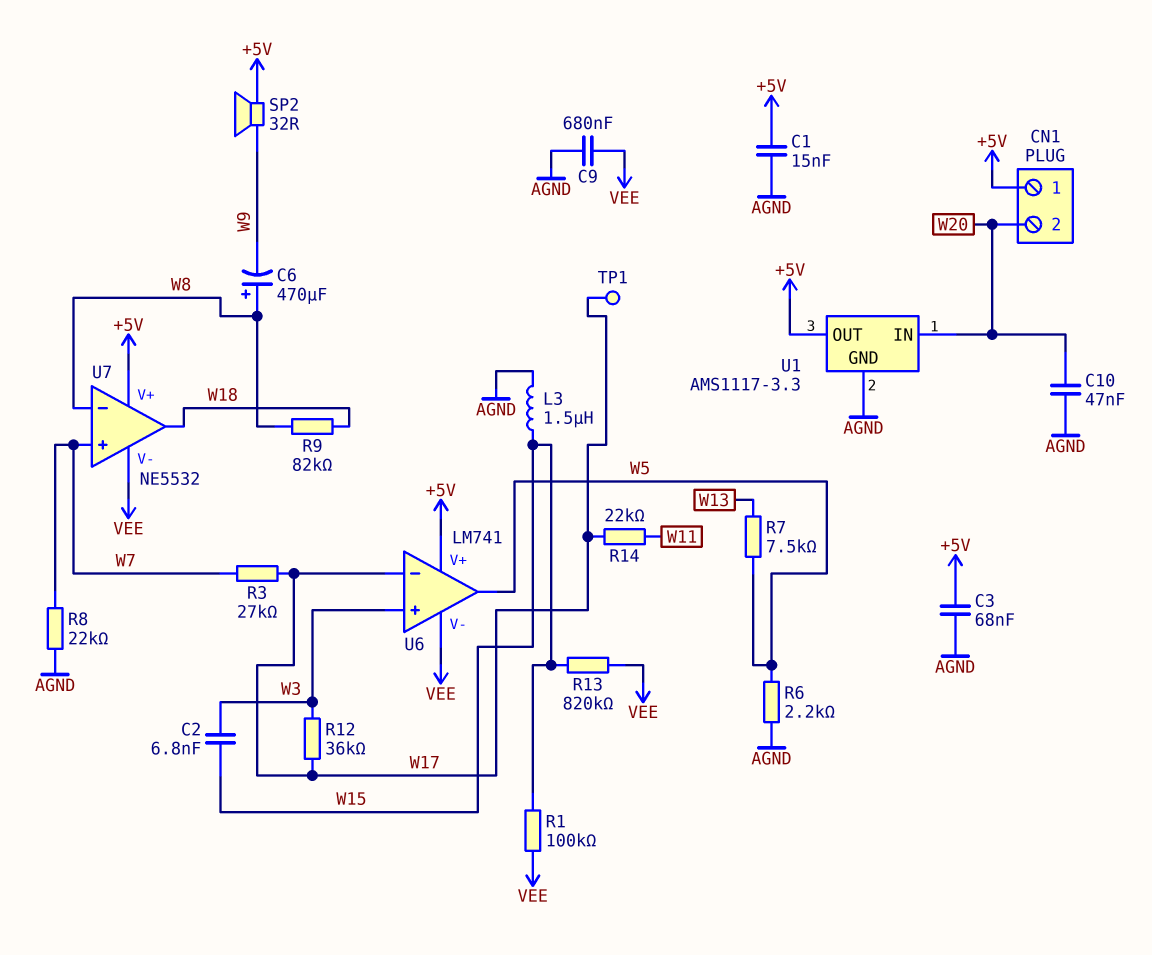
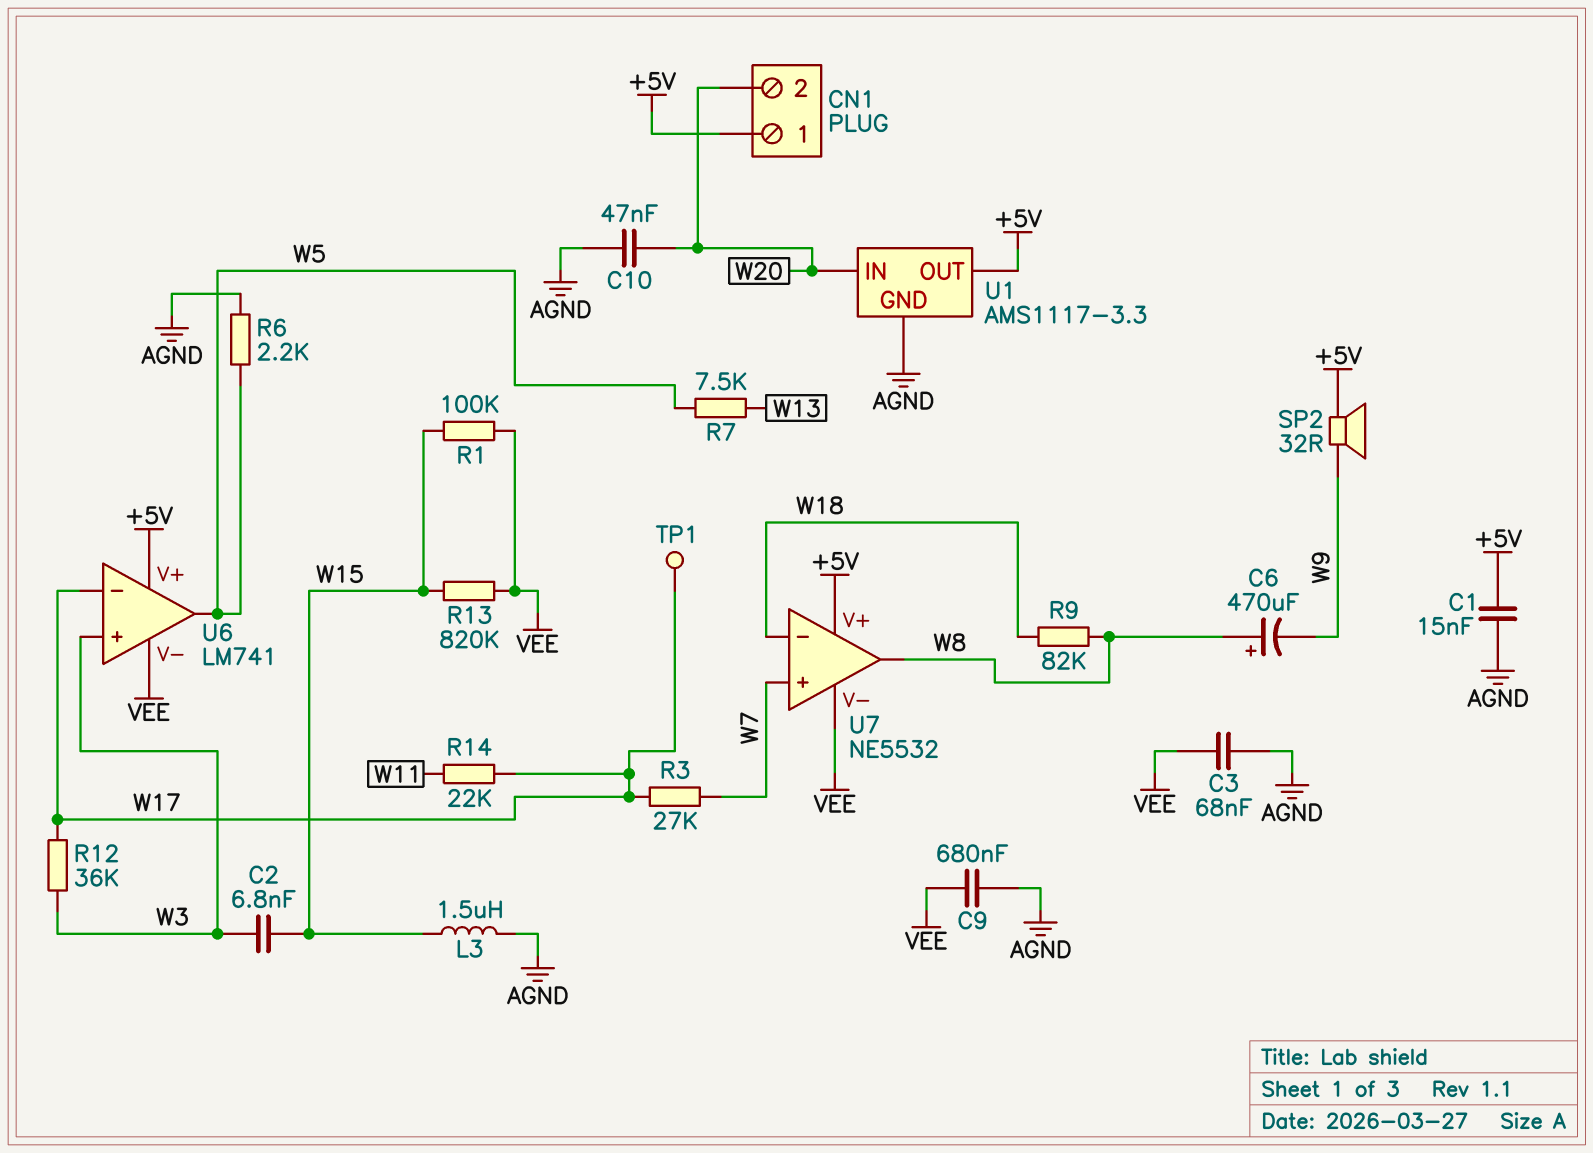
C3: 68nF (+5V, AGND) -> 68nF (AGND, VEE)
R8: 22k (AGND, W7) -> none
U7 pin in-: W8 -> W18
U7 pin out: W18 -> W8

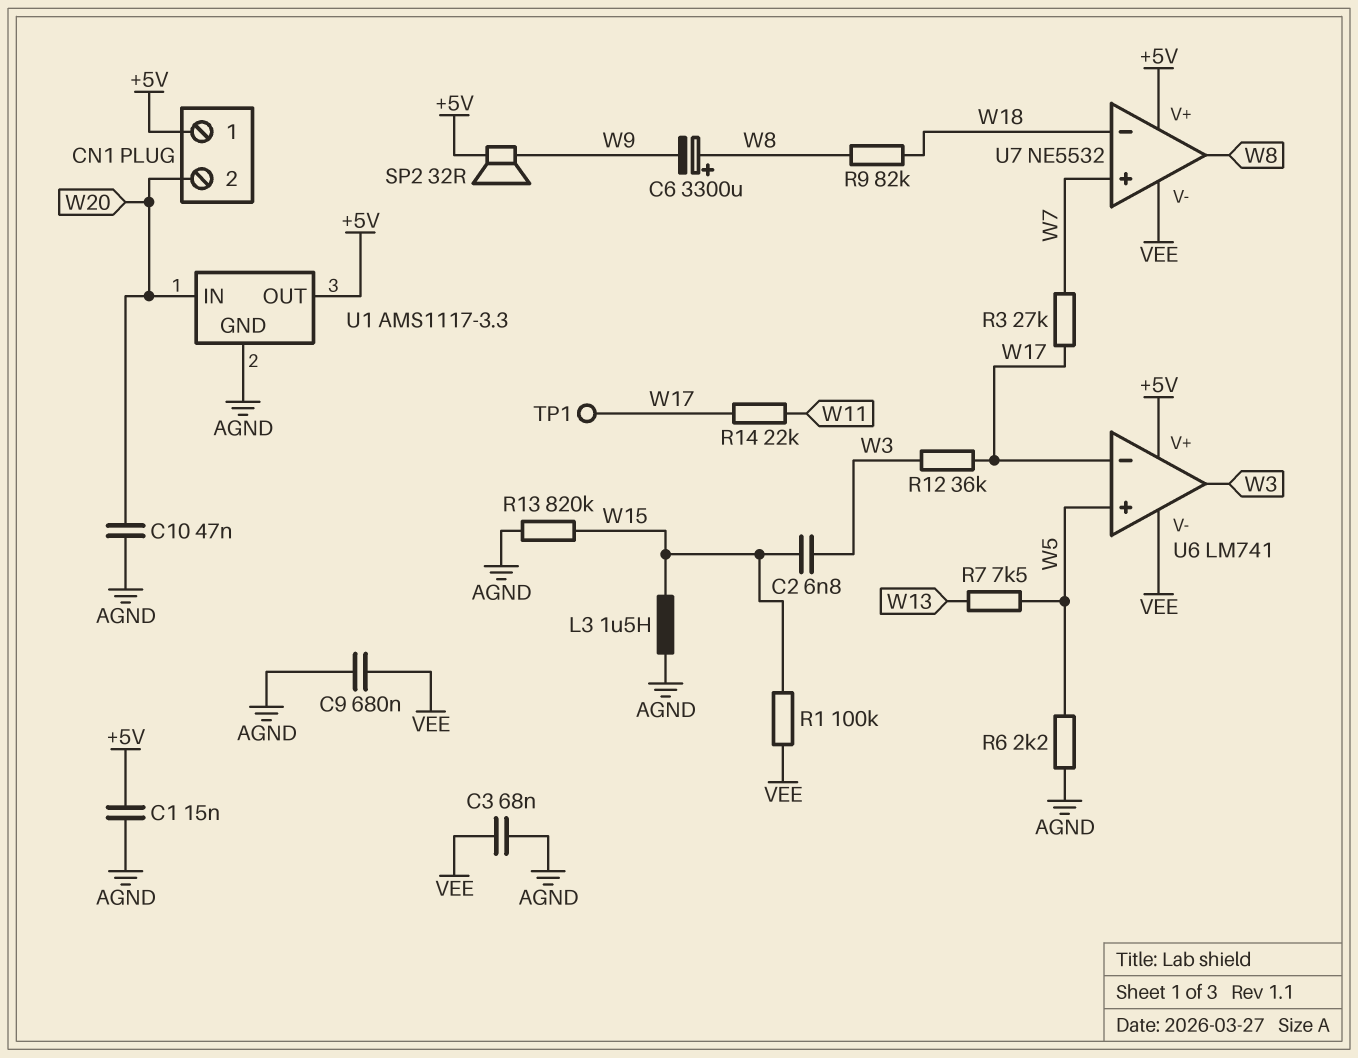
C6: 470uF (plus W8, minus W9) -> 3300uF (plus W8, minus W9)
R13: 820k (VEE, W15) -> 820k (AGND, W15)
U6 pin in+: W3 -> W5
U6 pin out: W5 -> W3

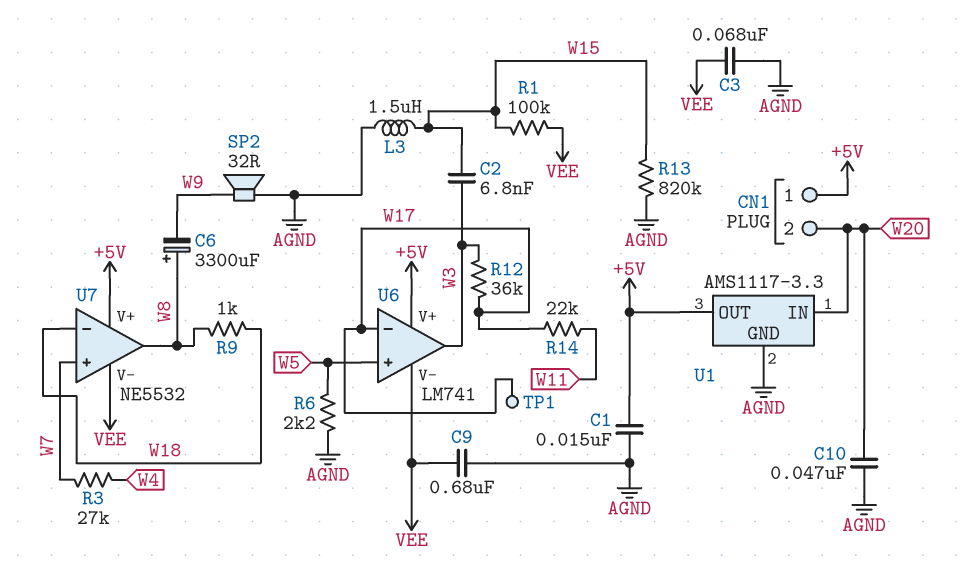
R3: 27k (W7, W17) -> 27k (W4, W7)
R7: 7.5k (W5, W13) -> none
R9: 82k (W8, W18) -> 1k (W8, W18)
SP2: speaker 32R (+5V, W9) -> speaker 32R (AGND, W9)

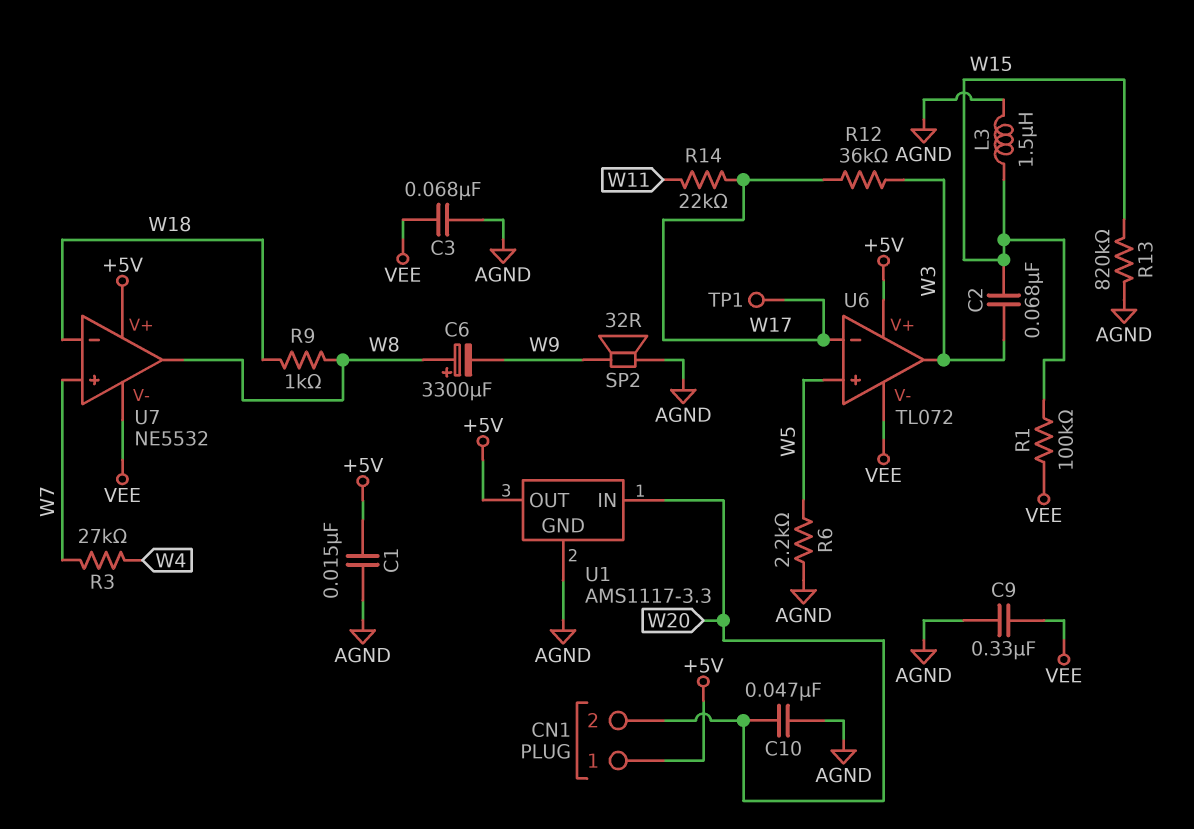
C2: 6.8nF (W3, W15) -> 68nF (W3, W15)
C9: 680nF (AGND, VEE) -> 330nF (AGND, VEE)
U6: LM741 -> TL072

